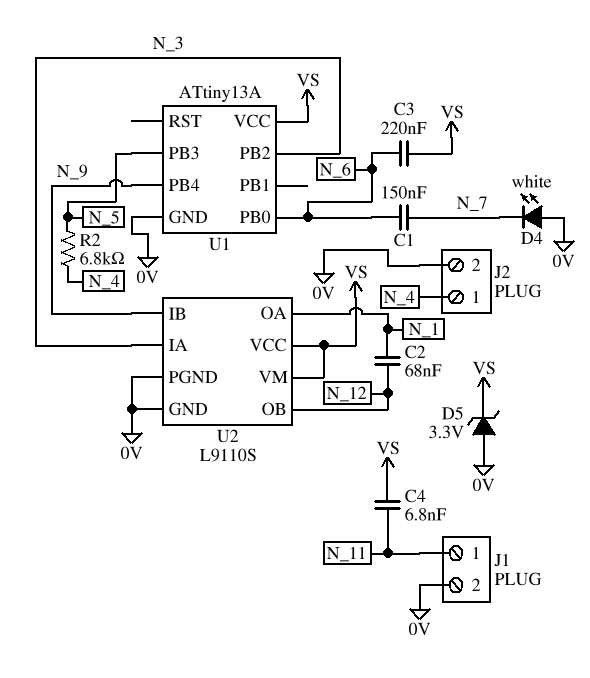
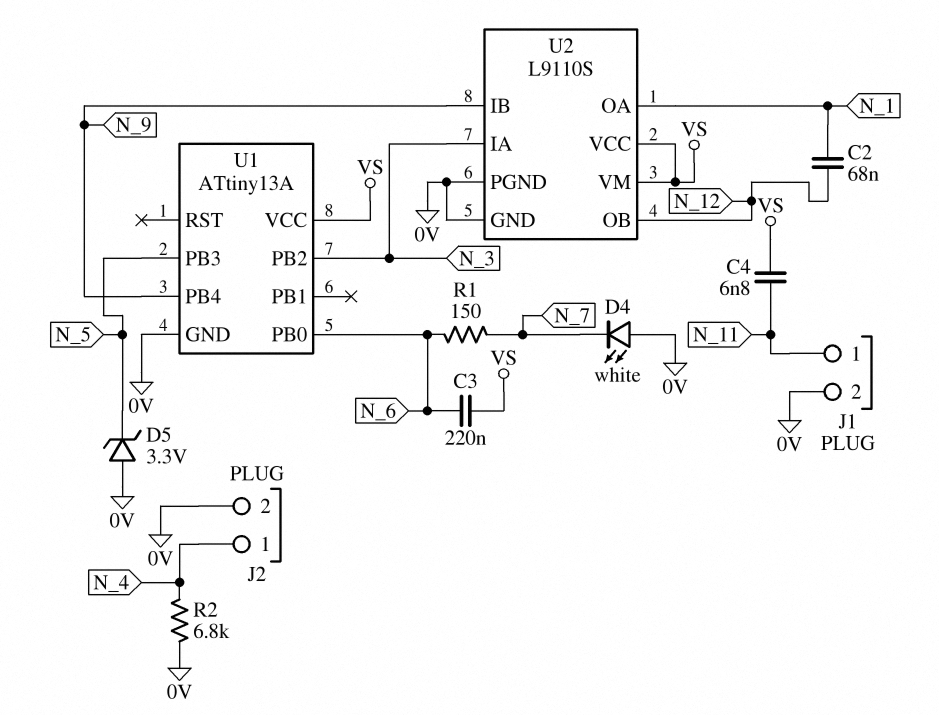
C1: 150nF (N_6, N_7) -> none
D5: zener 3.3V (A 0V, K VS) -> zener 3.3V (A 0V, K N_5)
R1: none -> 150 (N_6, N_7)
R2: 6.8k (N_4, N_5) -> 6.8k (0V, N_4)

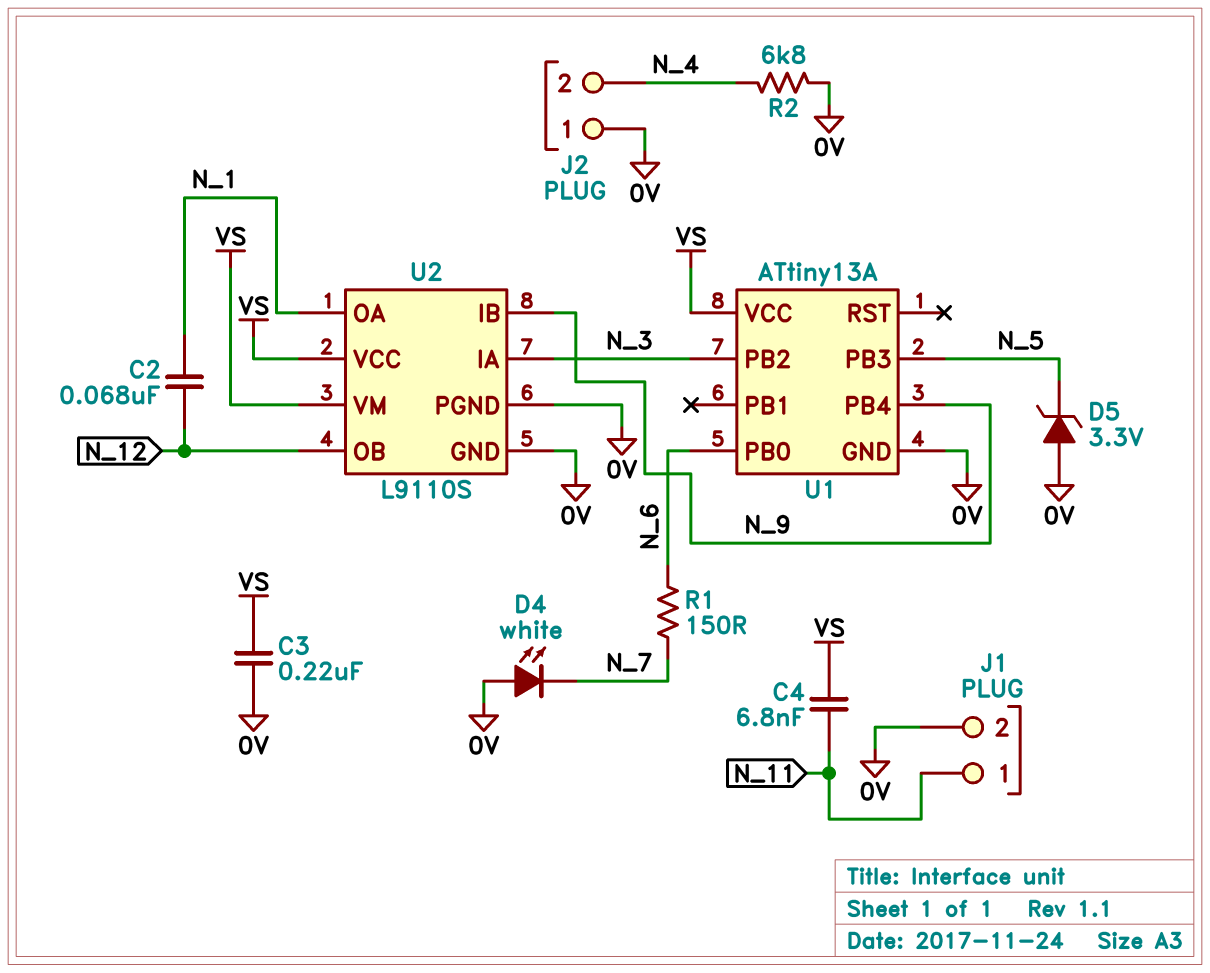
C3: 220nF (N_6, VS) -> 220nF (0V, VS)
J2 pin 1: N_4 -> 0V
J2 pin 2: 0V -> N_4

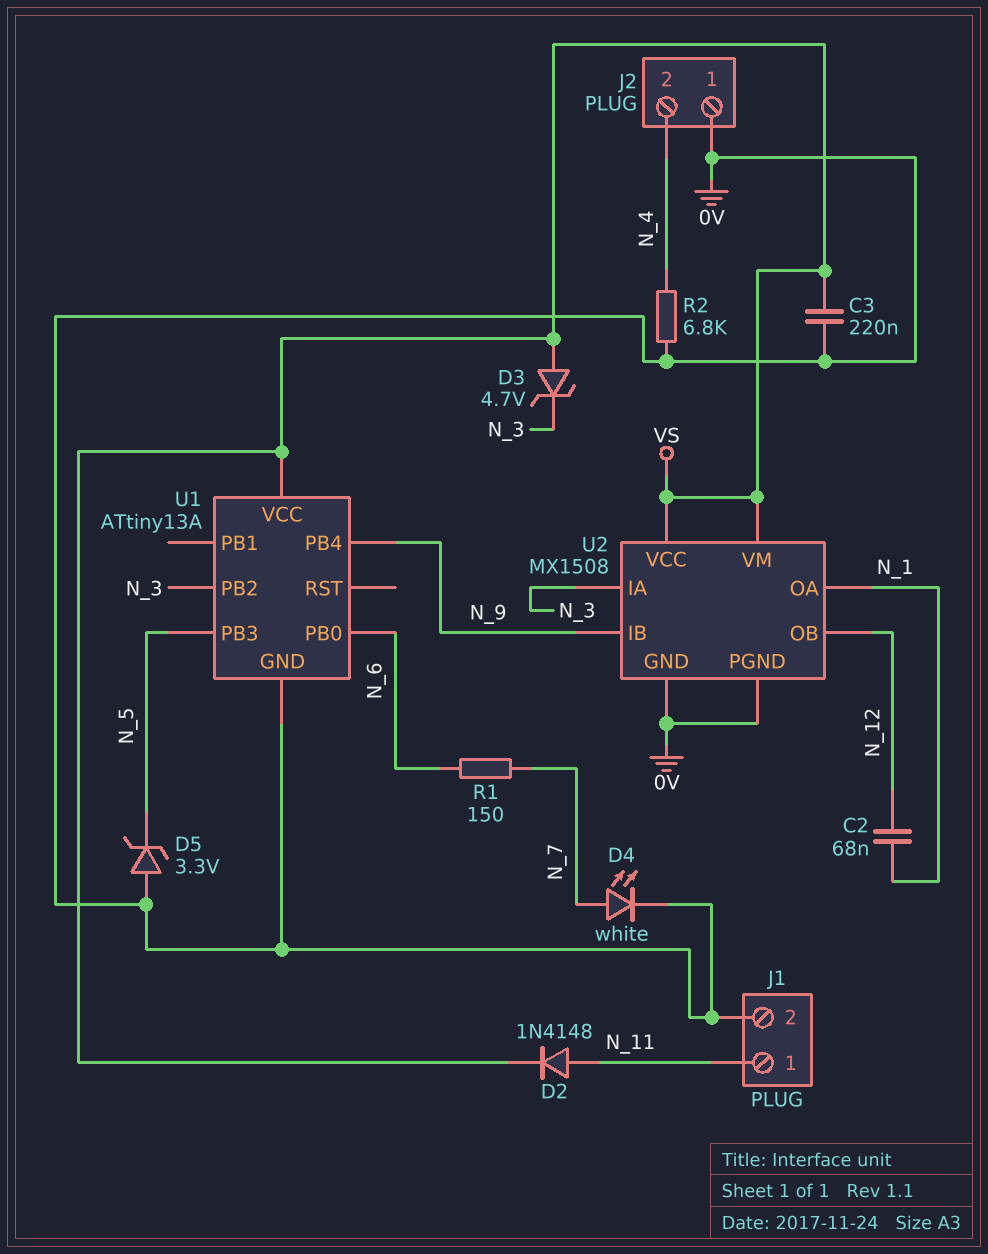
C4: 6.8nF (N_11, VS) -> none
D2: none -> diode 1N4148 (A N_11, K VS)
D3: none -> zener 4.7V (A VS, K N_3)
D4: LED white (A 0V, K N_7) -> LED white (A N_7, K 0V)
U2: L9110S -> MX1508

